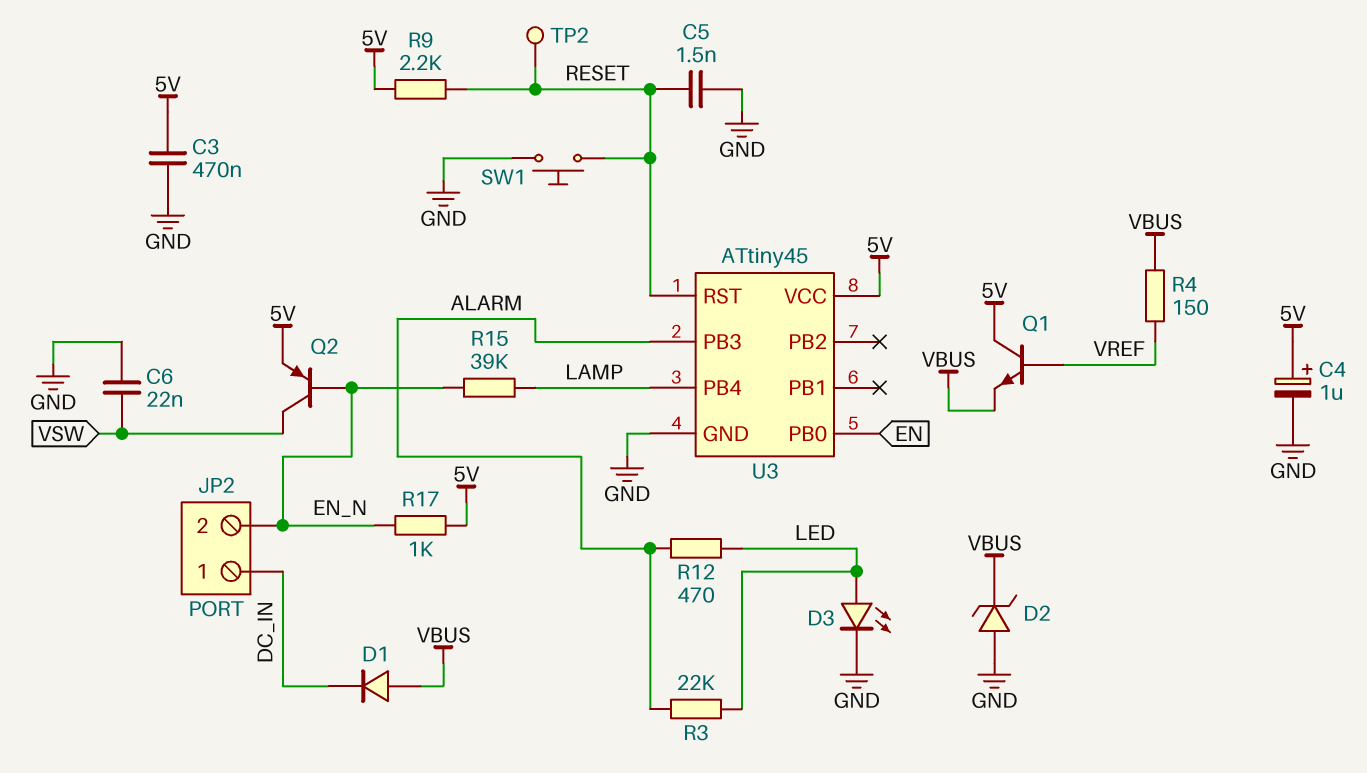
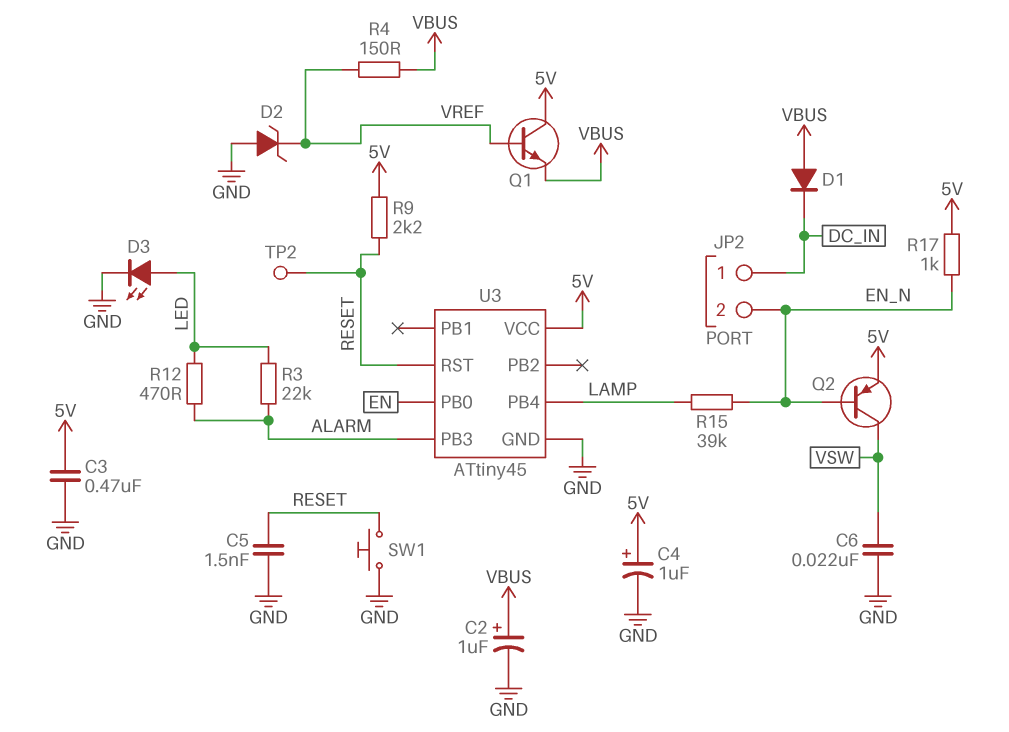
C2: none -> 1uF (plus VBUS, minus GND)
D2: zener (A GND, K VBUS) -> zener (A GND, K VREF)

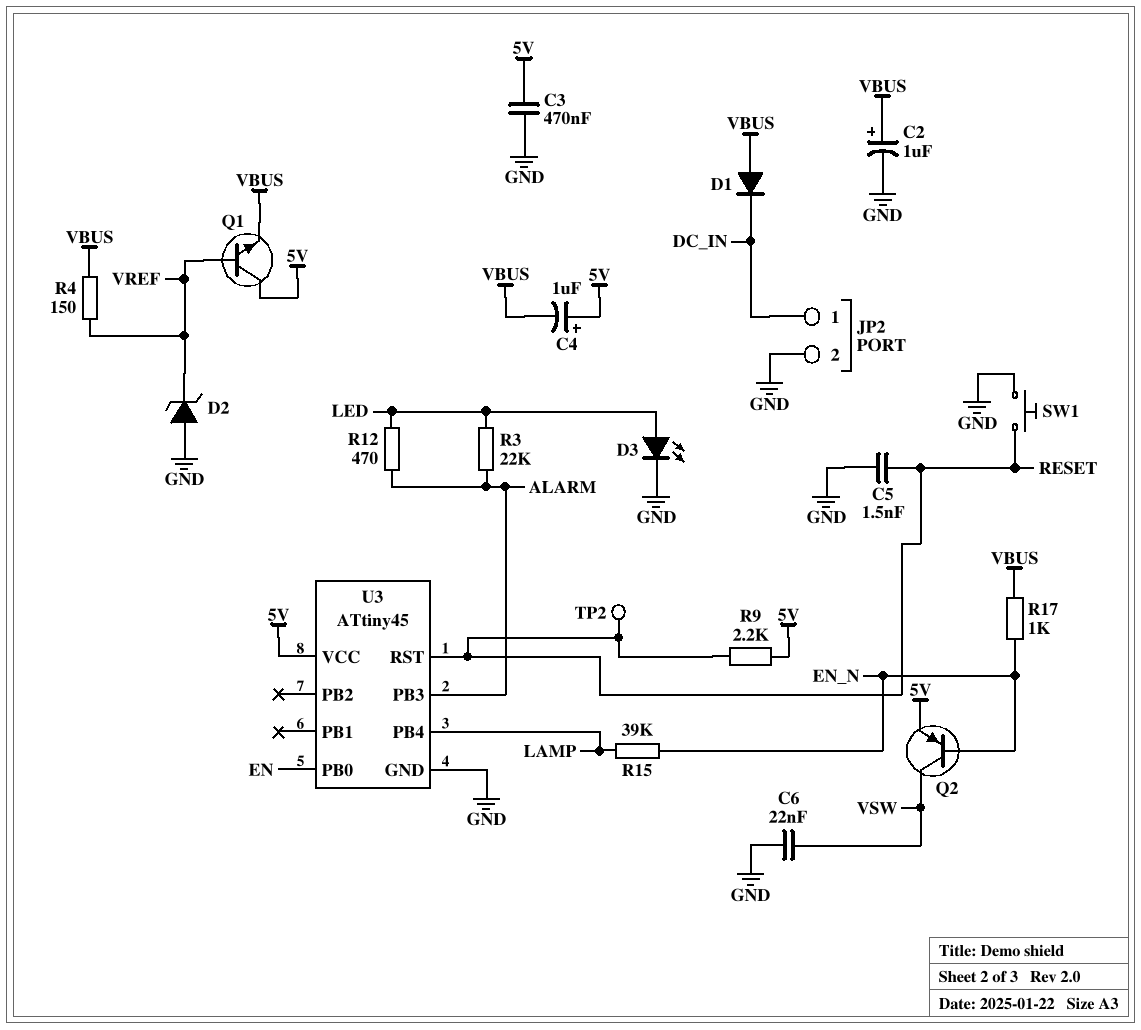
C4: 1uF (plus 5V, minus GND) -> 1uF (plus 5V, minus VBUS)
JP2 pin 2: EN_N -> GND
R17: 1k (5V, EN_N) -> 1k (EN_N, VBUS)

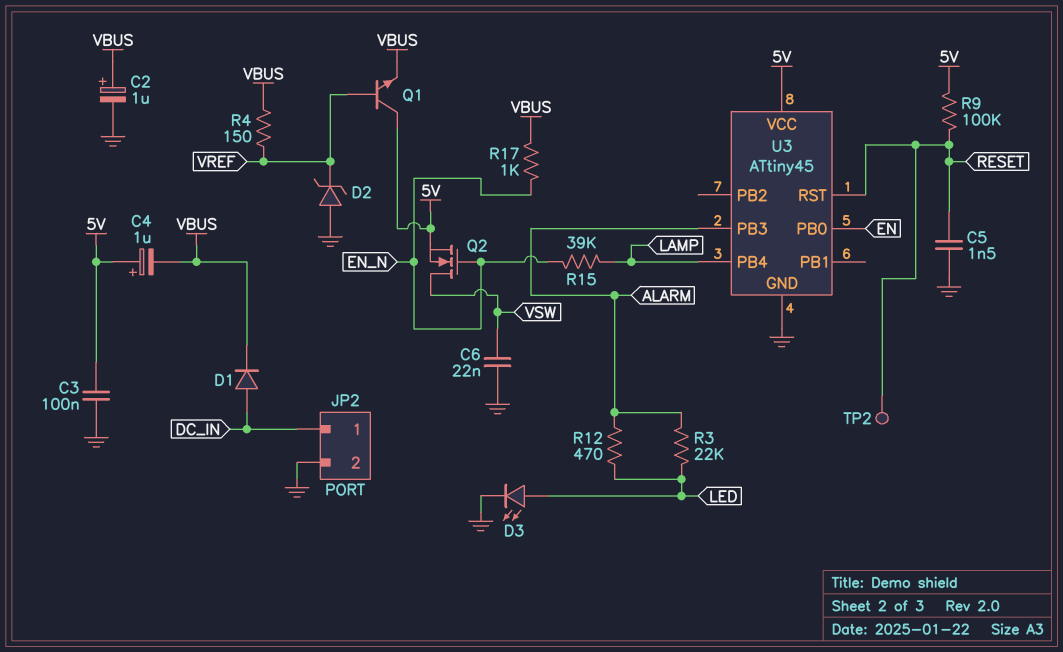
C3: 470nF (5V, GND) -> 100nF (5V, GND)
D1: diode (A VBUS, K DC_IN) -> diode (A DC_IN, K VBUS)
Q2: PNP (B EN_N, C VSW, E 5V) -> NMOS (G EN_N, D VSW, S 5V)
R9: 2.2k (5V, RESET) -> 100k (5V, RESET)
SW1: button (GND, RESET) -> none

